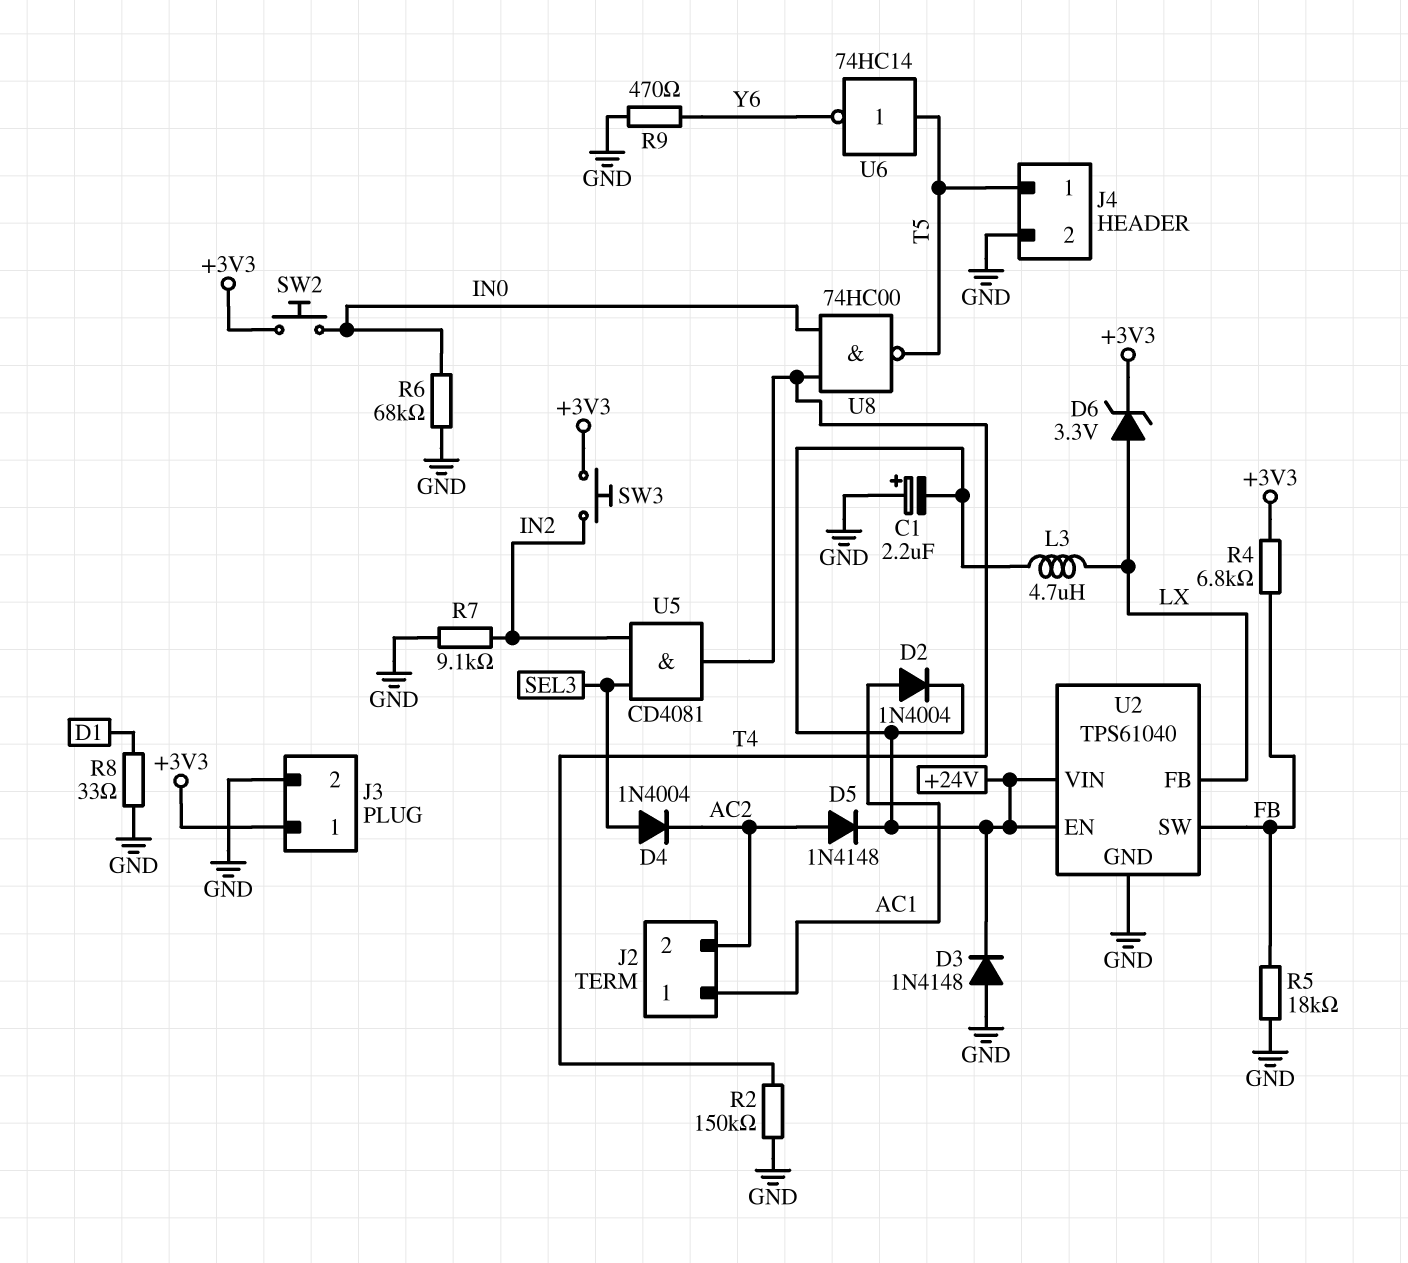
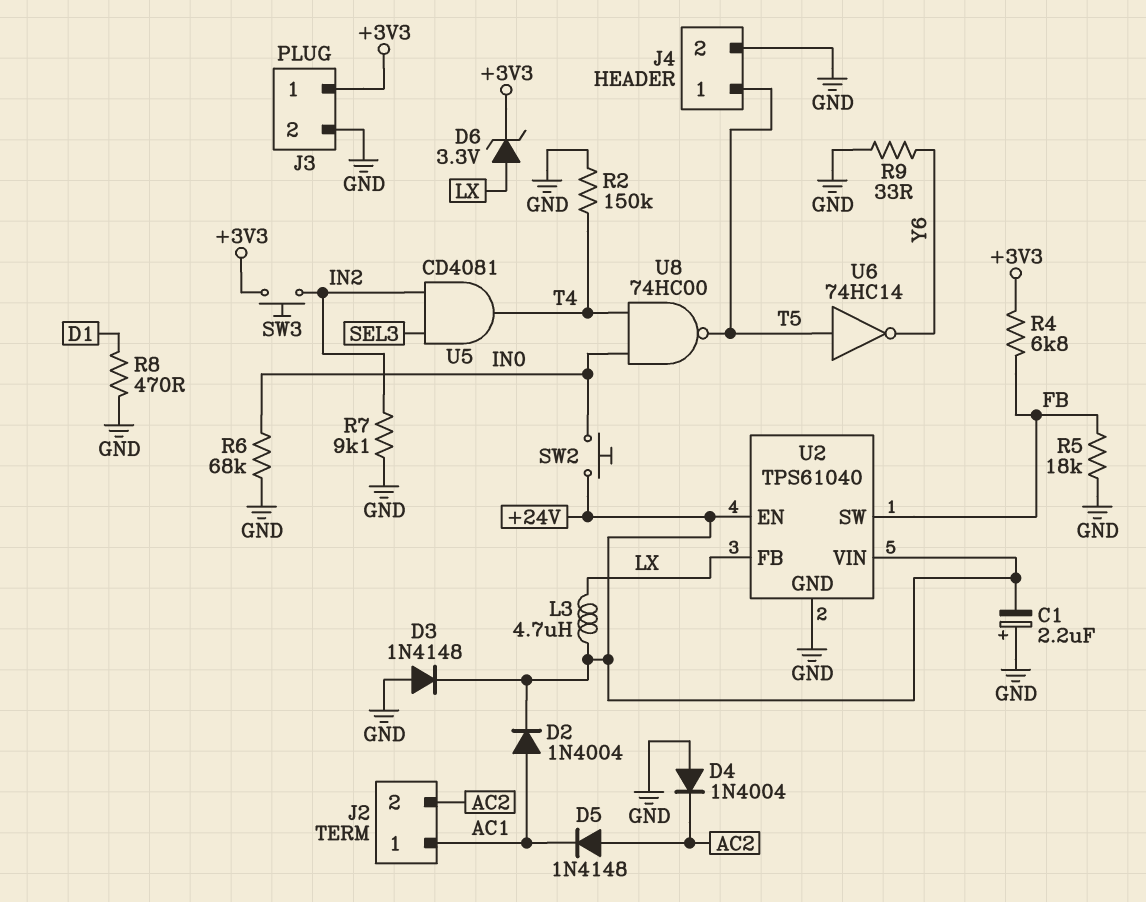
D4: diode 1N4004 (A SEL3, K AC2) -> diode 1N4004 (A GND, K AC2)
D5: diode 1N4148 (A AC2, K +24V) -> diode 1N4148 (A AC2, K AC1)
R8: 33 (D1, GND) -> 470 (D1, GND)
R9: 470 (GND, Y6) -> 33 (GND, Y6)
SW2: button (+3V3, IN0) -> button (+24V, IN0)

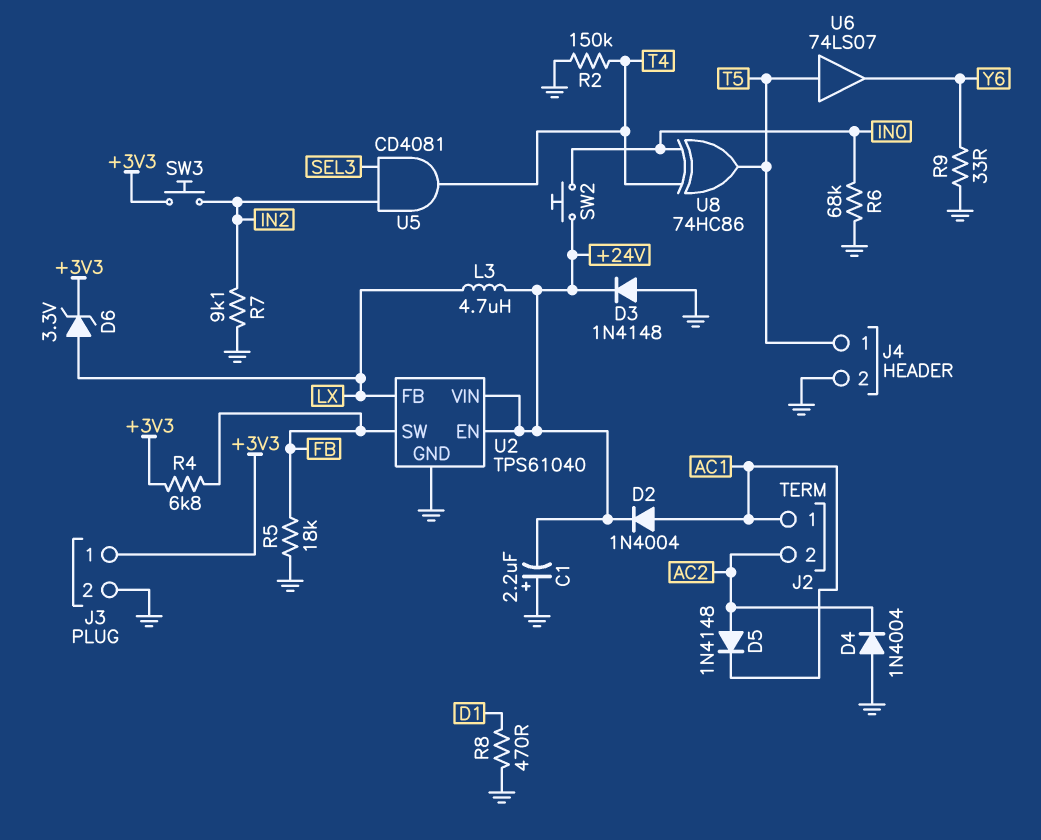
U6: NOT 74HC14 (in T5, out Y6) -> buffer 74LS07 (in T5, out Y6)
U8: NAND 74HC00 (in IN0, in T4, out T5) -> XOR 74HC86 (in IN0, in T4, out T5)

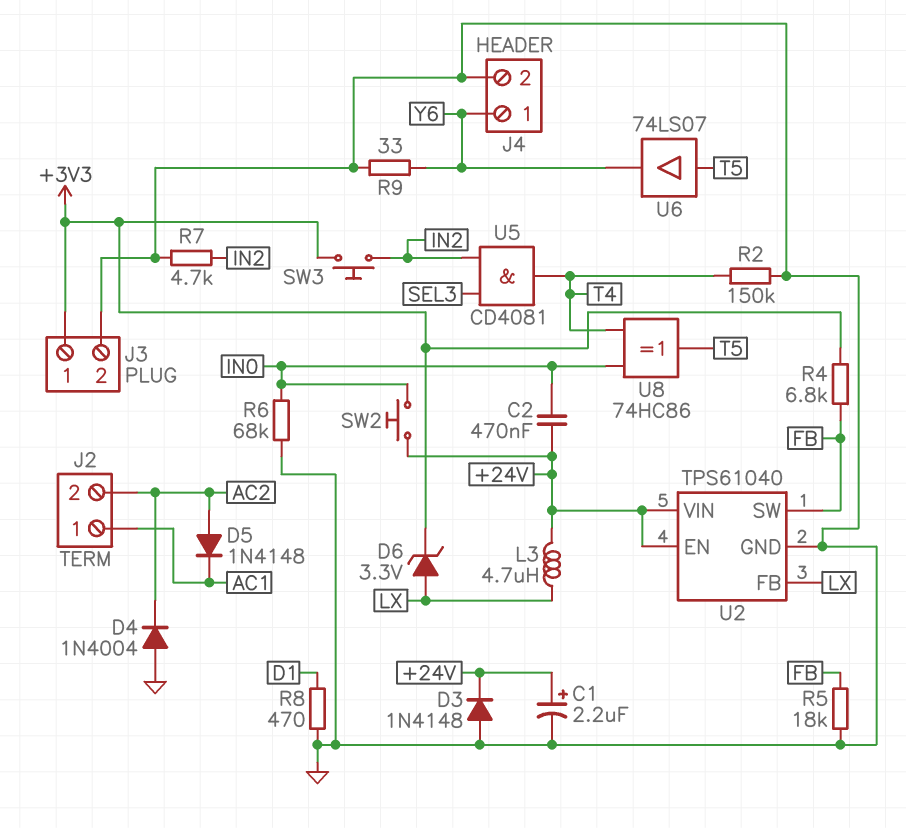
C1: 2.2uF (plus GND, minus +24V) -> 2.2uF (plus +24V, minus GND)
C2: none -> 470nF (+24V, IN0)
D2: diode 1N4004 (A AC1, K +24V) -> none
J4 pin 1: T5 -> Y6
R7: 9.1k (GND, IN2) -> 4.7k (GND, IN2)

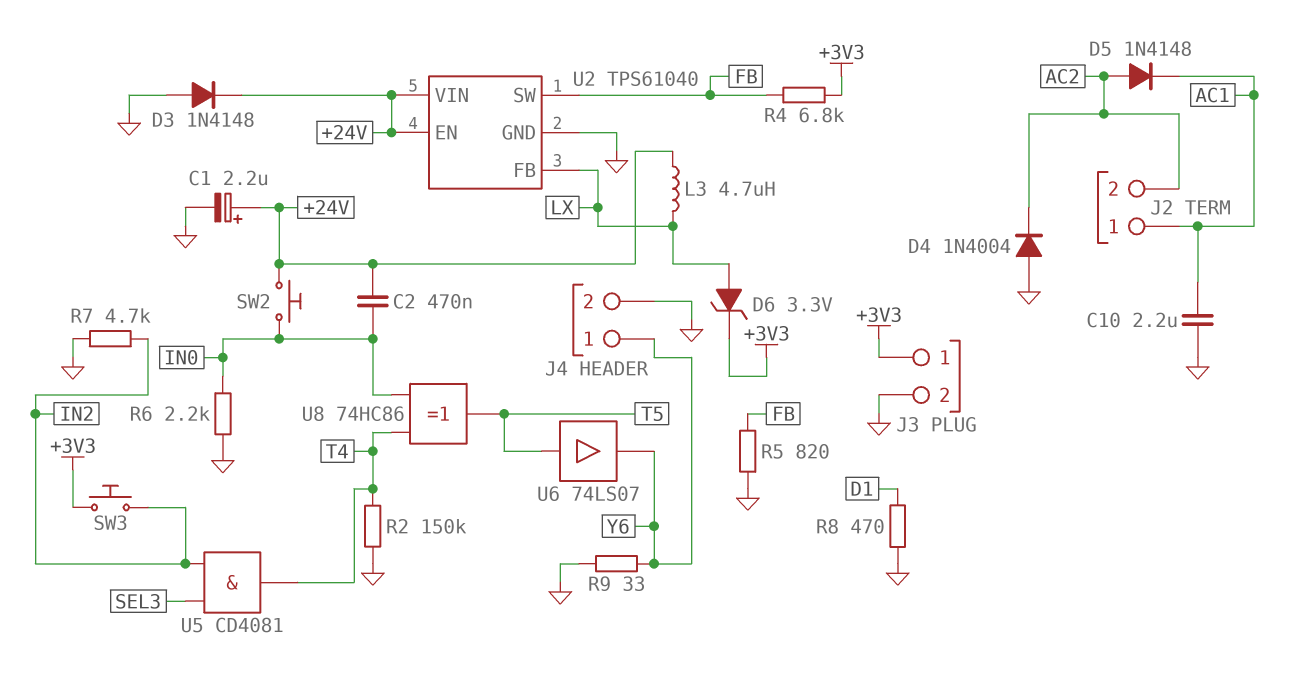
C10: none -> 2.2uF (AC1, GND)
R5: 18k (FB, GND) -> 820 (FB, GND)
R6: 68k (GND, IN0) -> 2.2k (GND, IN0)

